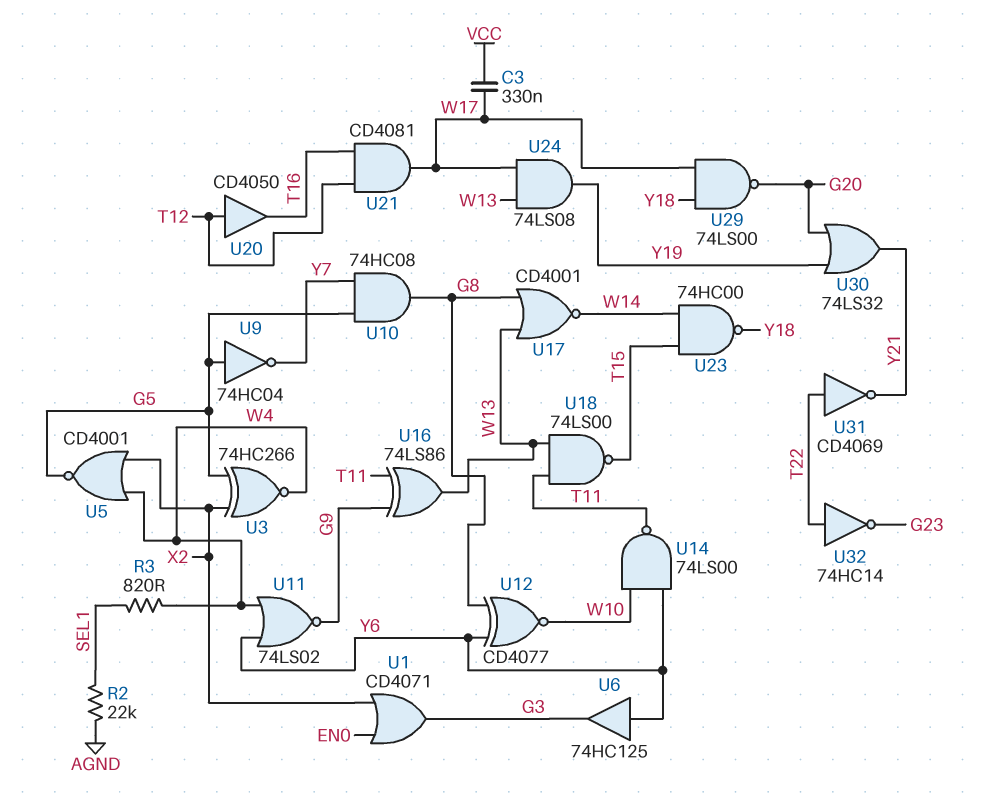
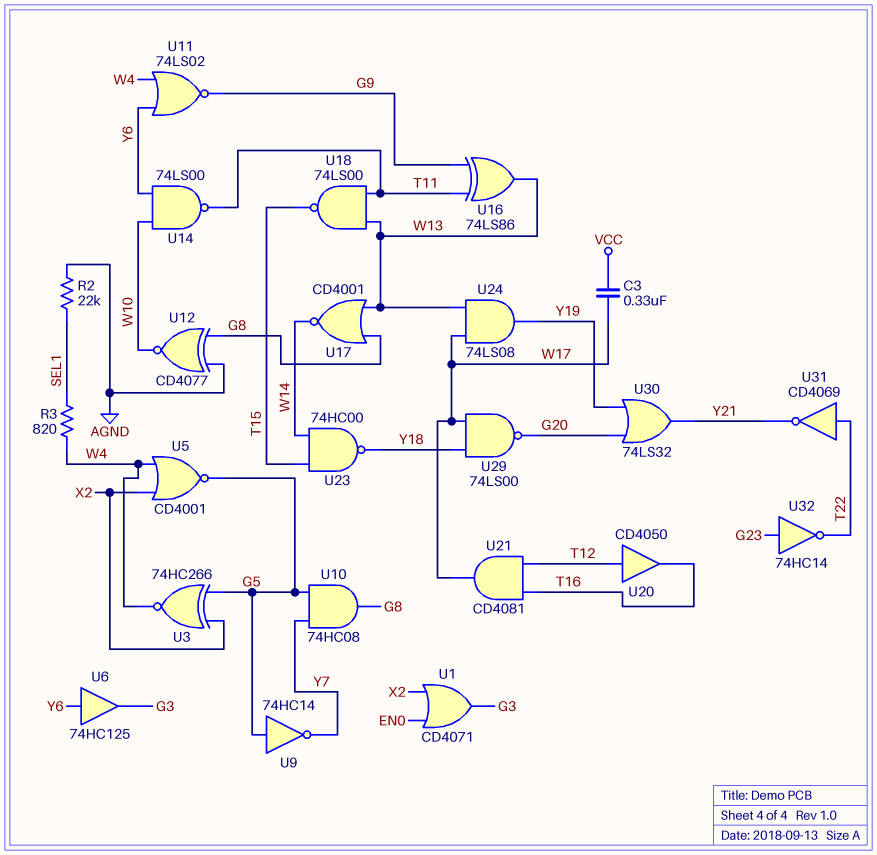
U9: NOT 74HC04 (in G5, out Y7) -> NOT 74HC14 (in G5, out Y7)
U12: XNOR CD4077 (in G8, in Y6, out W10) -> XNOR CD4077 (in AGND, in G8, out W10)
U32: NOT 74HC14 (in T22, out G23) -> NOT 74HC14 (in G23, out T22)

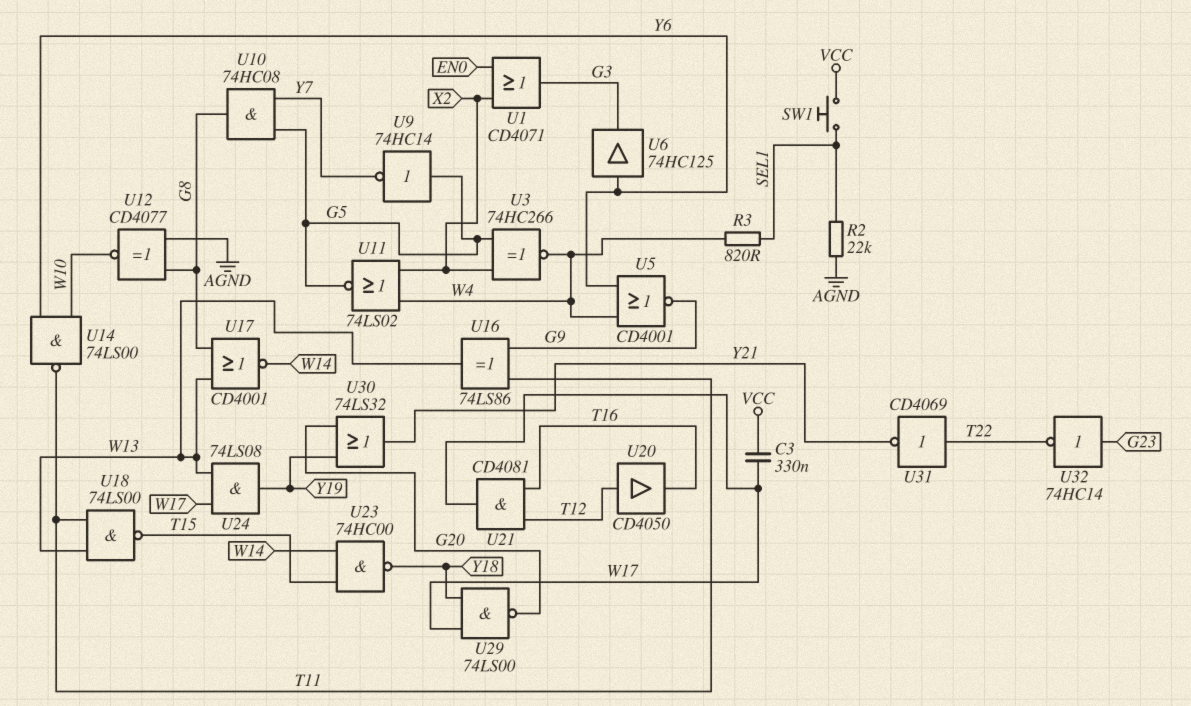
SW1: none -> button (SEL1, VCC)
U5: NOR CD4001 (in W4, in X2, out G5) -> NOR CD4001 (in W4, in Y6, out G9)
U11: NOR 74LS02 (in W4, in Y6, out G9) -> NOR 74LS02 (in W4, in X2, out G5)

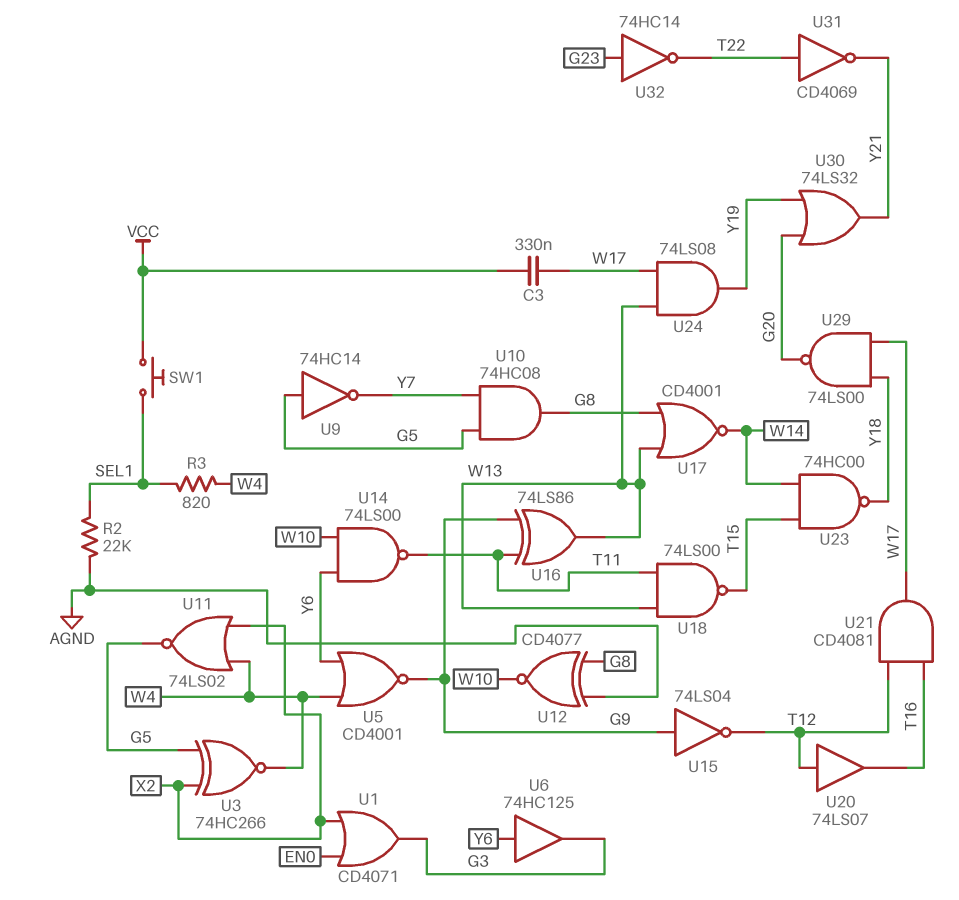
U15: none -> NOT 74LS04 (in G9, out T12)
U20: buffer CD4050 (in T12, out T16) -> buffer 74LS07 (in T12, out T16)

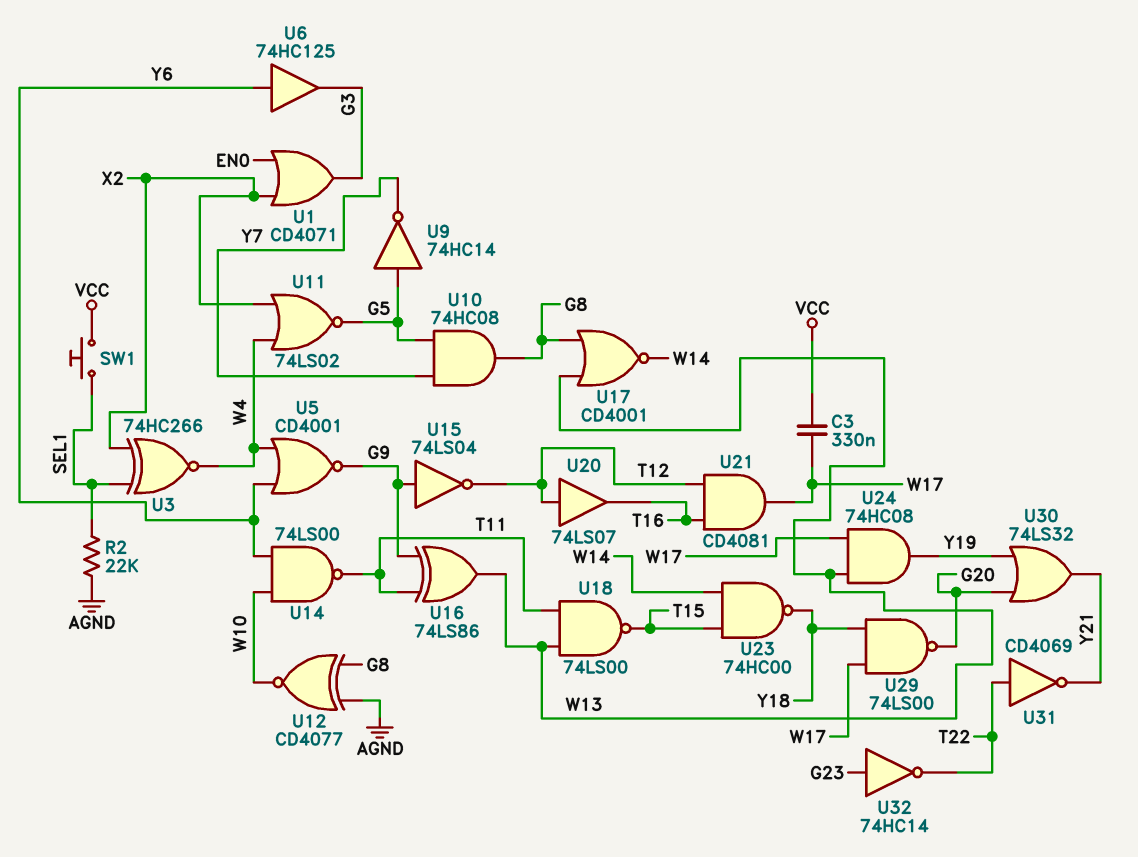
R3: 820 (SEL1, W4) -> none
U3: XNOR 74HC266 (in G5, in X2, out W4) -> XNOR 74HC266 (in SEL1, in X2, out W4)
U24: AND 74LS08 (in W13, in W17, out Y19) -> AND 74HC08 (in W13, in W17, out Y19)

